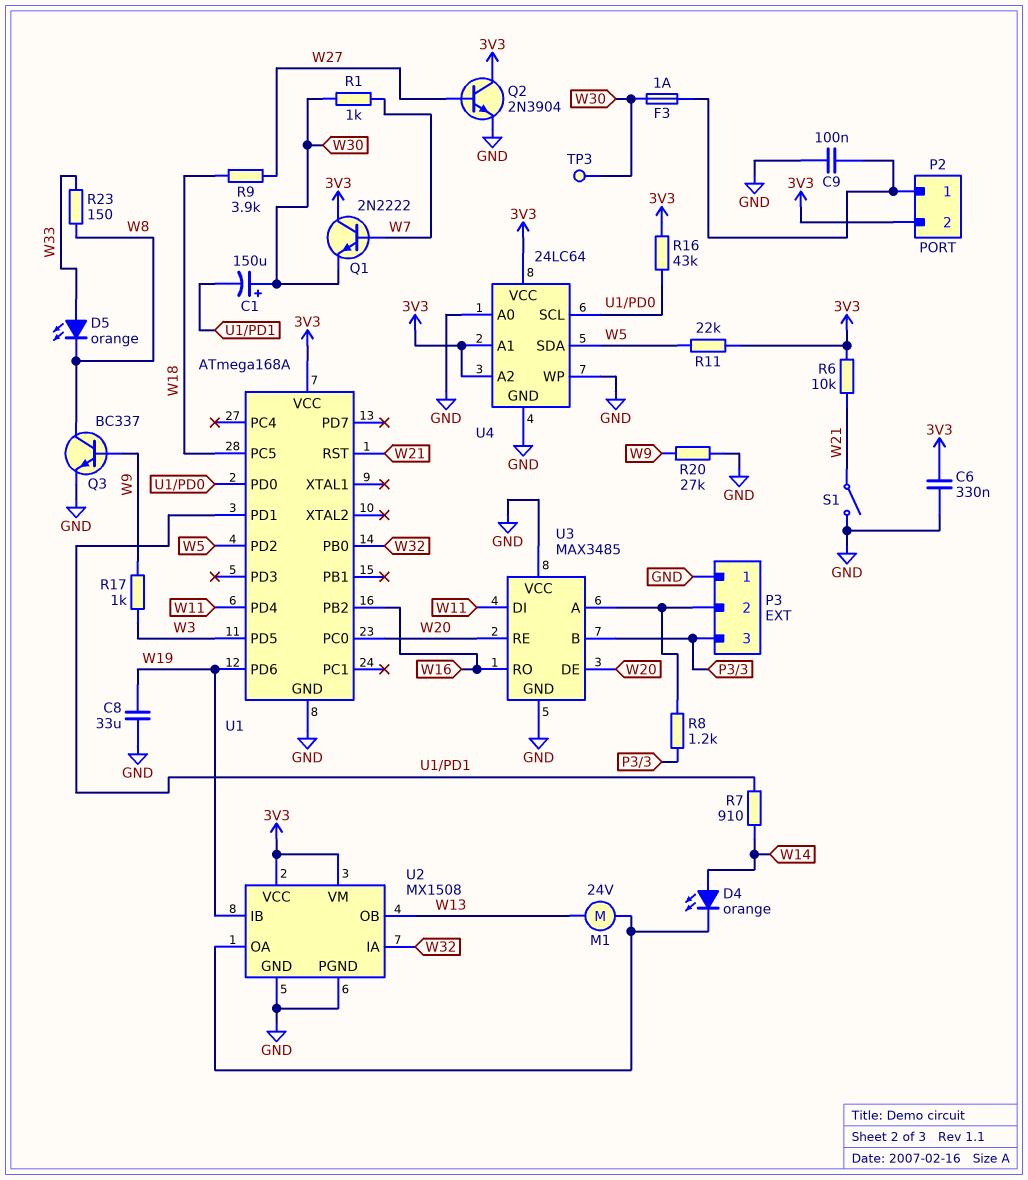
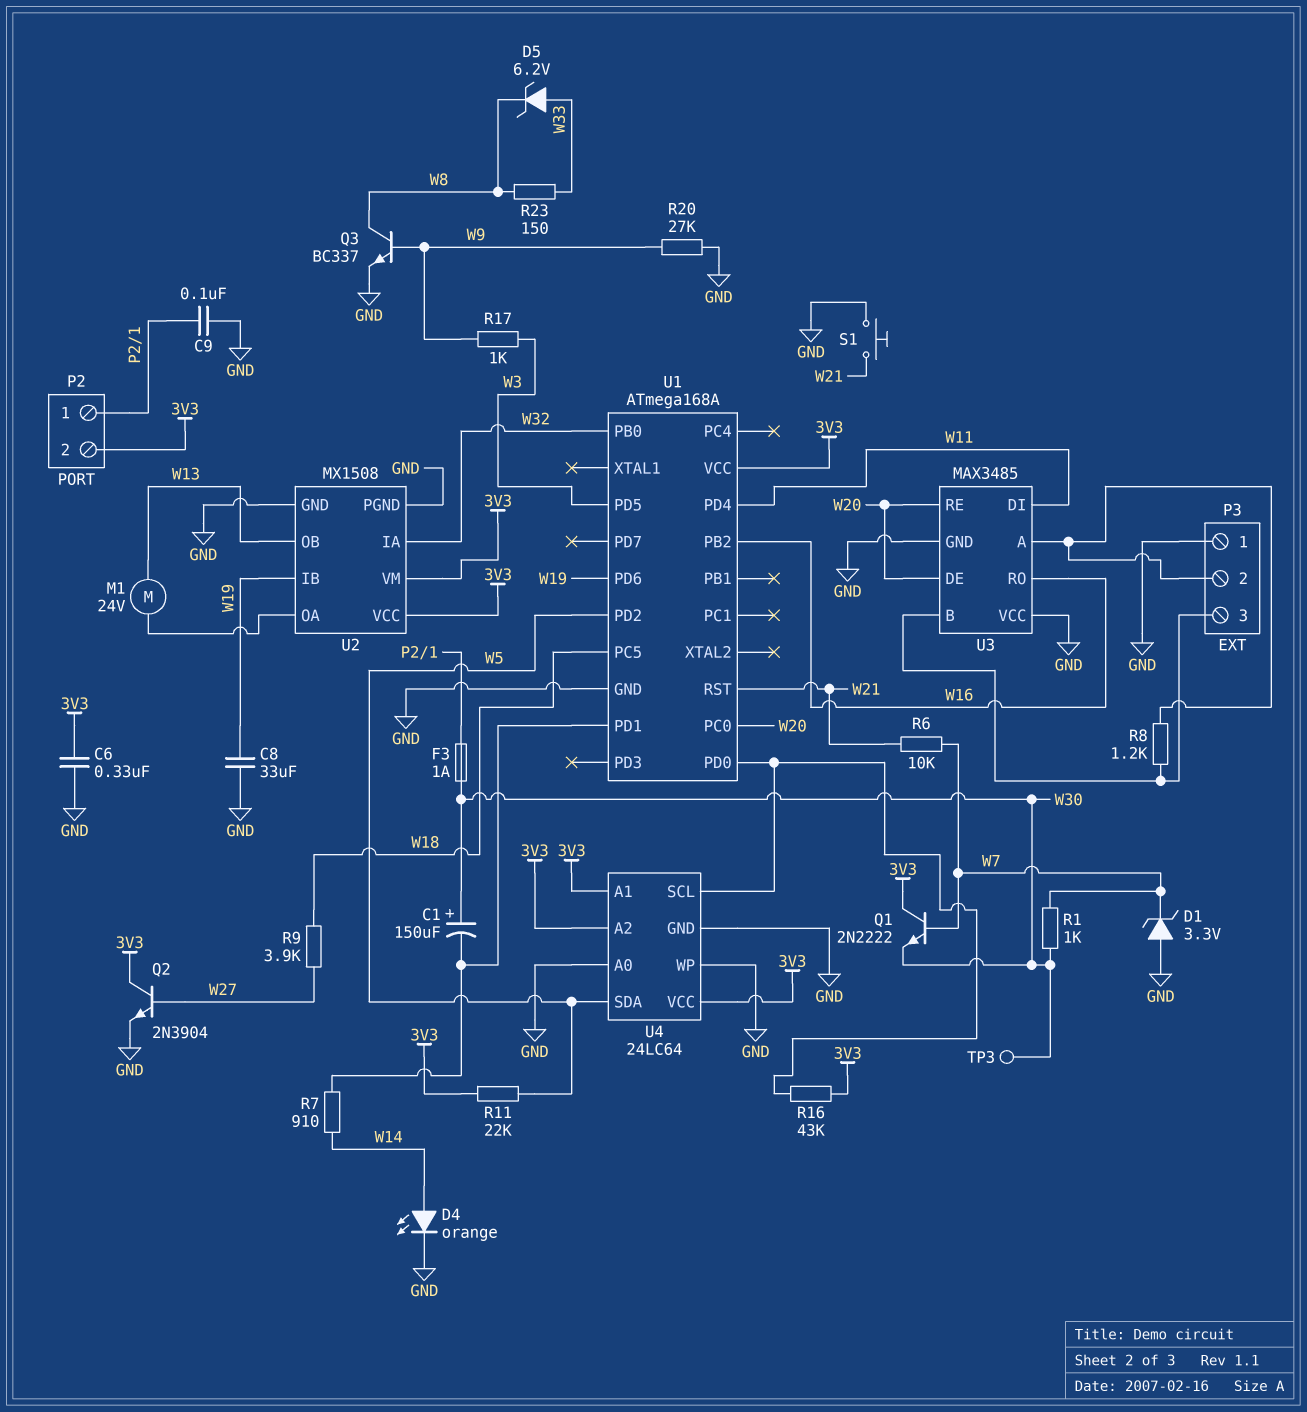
D1: none -> zener 3.3V (A GND, K W7)
D4: LED orange (A W14, K U2/OA) -> LED orange (A W14, K GND)
D5: LED orange (A W33, K W8) -> zener 6.2V (A W33, K W8)
R6: 10k (3V3, W21) -> 10k (W7, W21)
S1: switch (GND, W21) -> button (GND, W21)

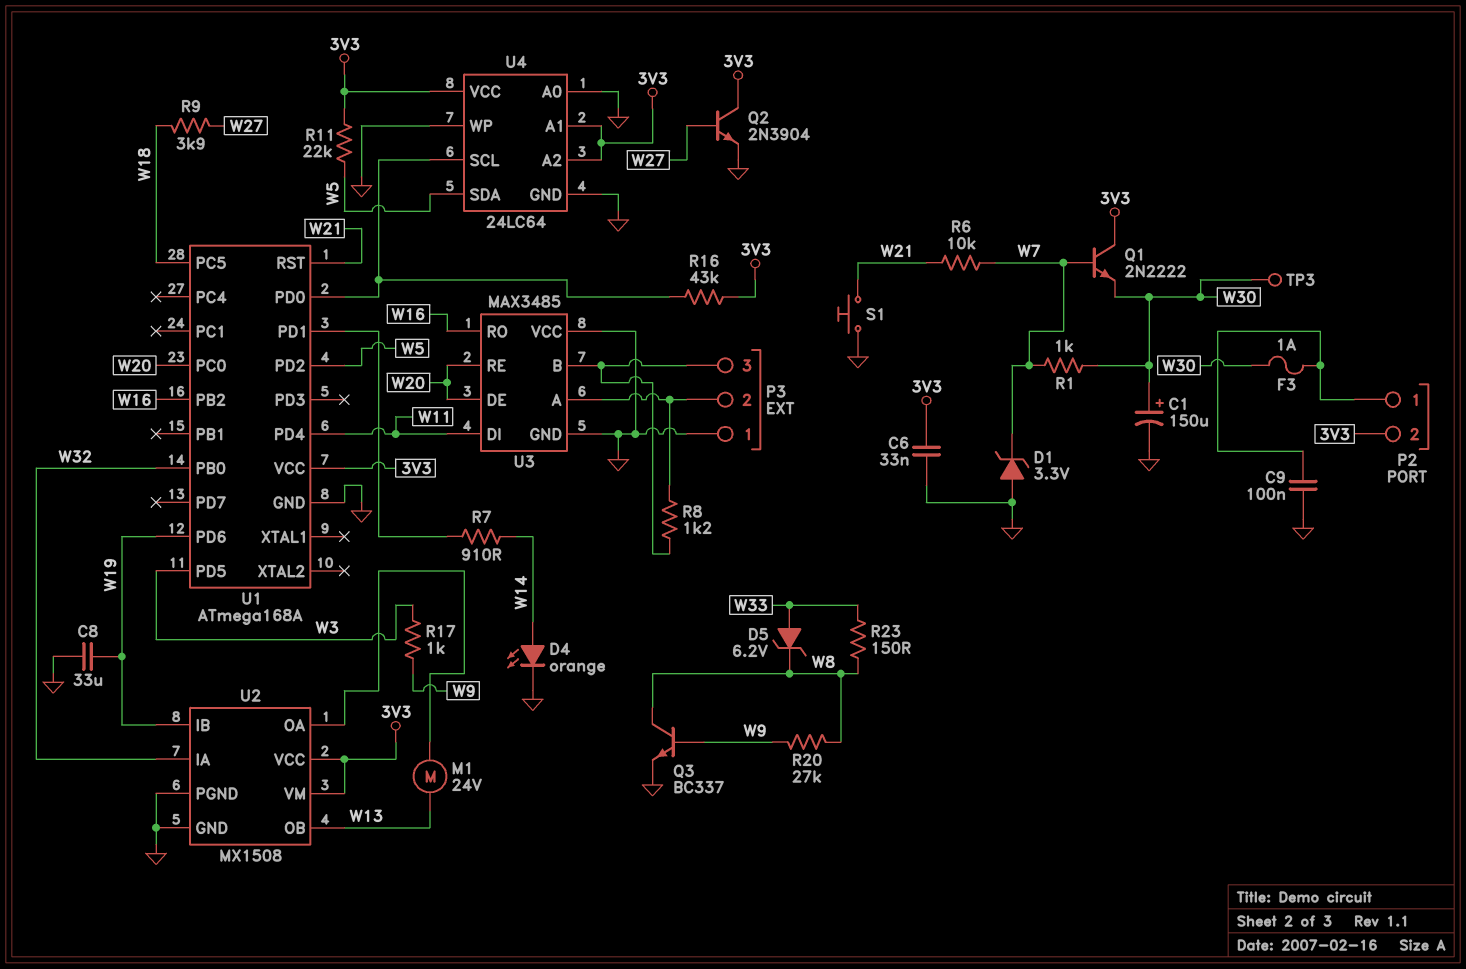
C1: 150uF (plus W30, minus U1/PD1) -> 150uF (plus W30, minus GND)
C6: 330nF (3V3, GND) -> 33nF (3V3, GND)
R20: 27k (GND, W9) -> 27k (W8, W9)

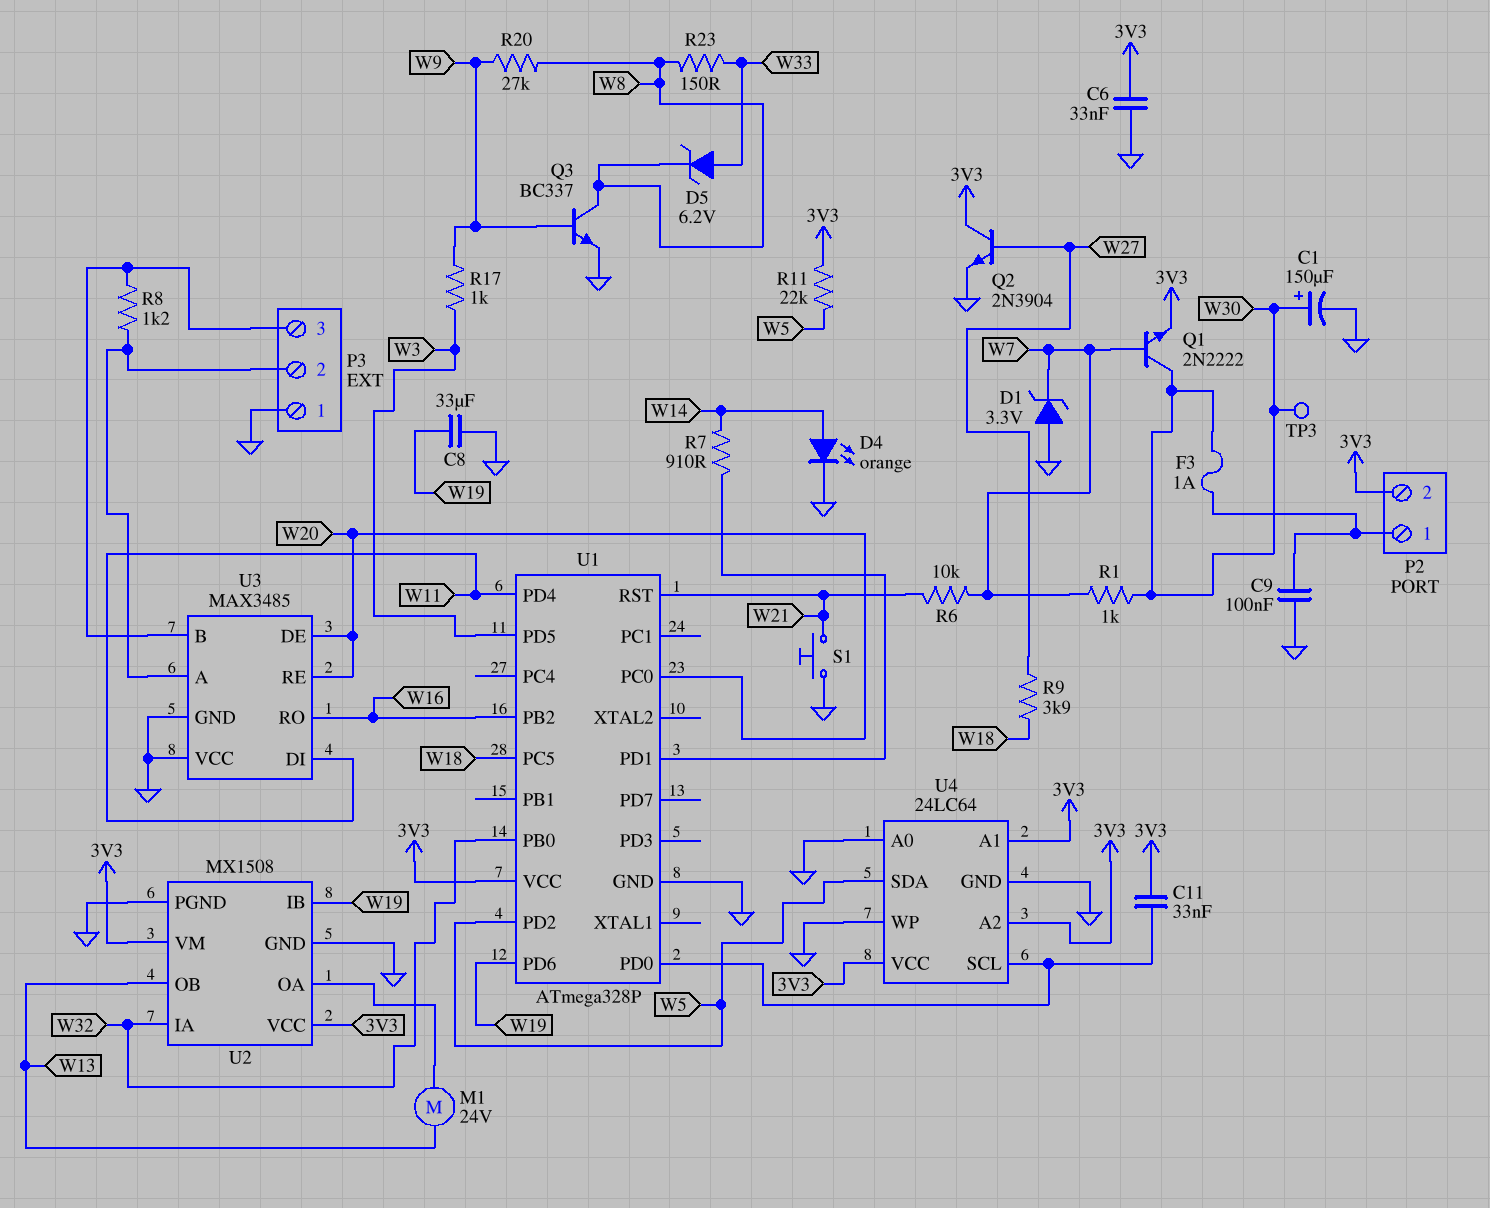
C11: none -> 33nF (3V3, U1/PD0)
Q1: NPN 2N2222 (B W7, C 3V3, E W30) -> NPN 2N2222 (B W7, C W30, E 3V3)
R16: 43k (3V3, U1/PD0) -> none
U1: ATmega168A -> ATmega328P

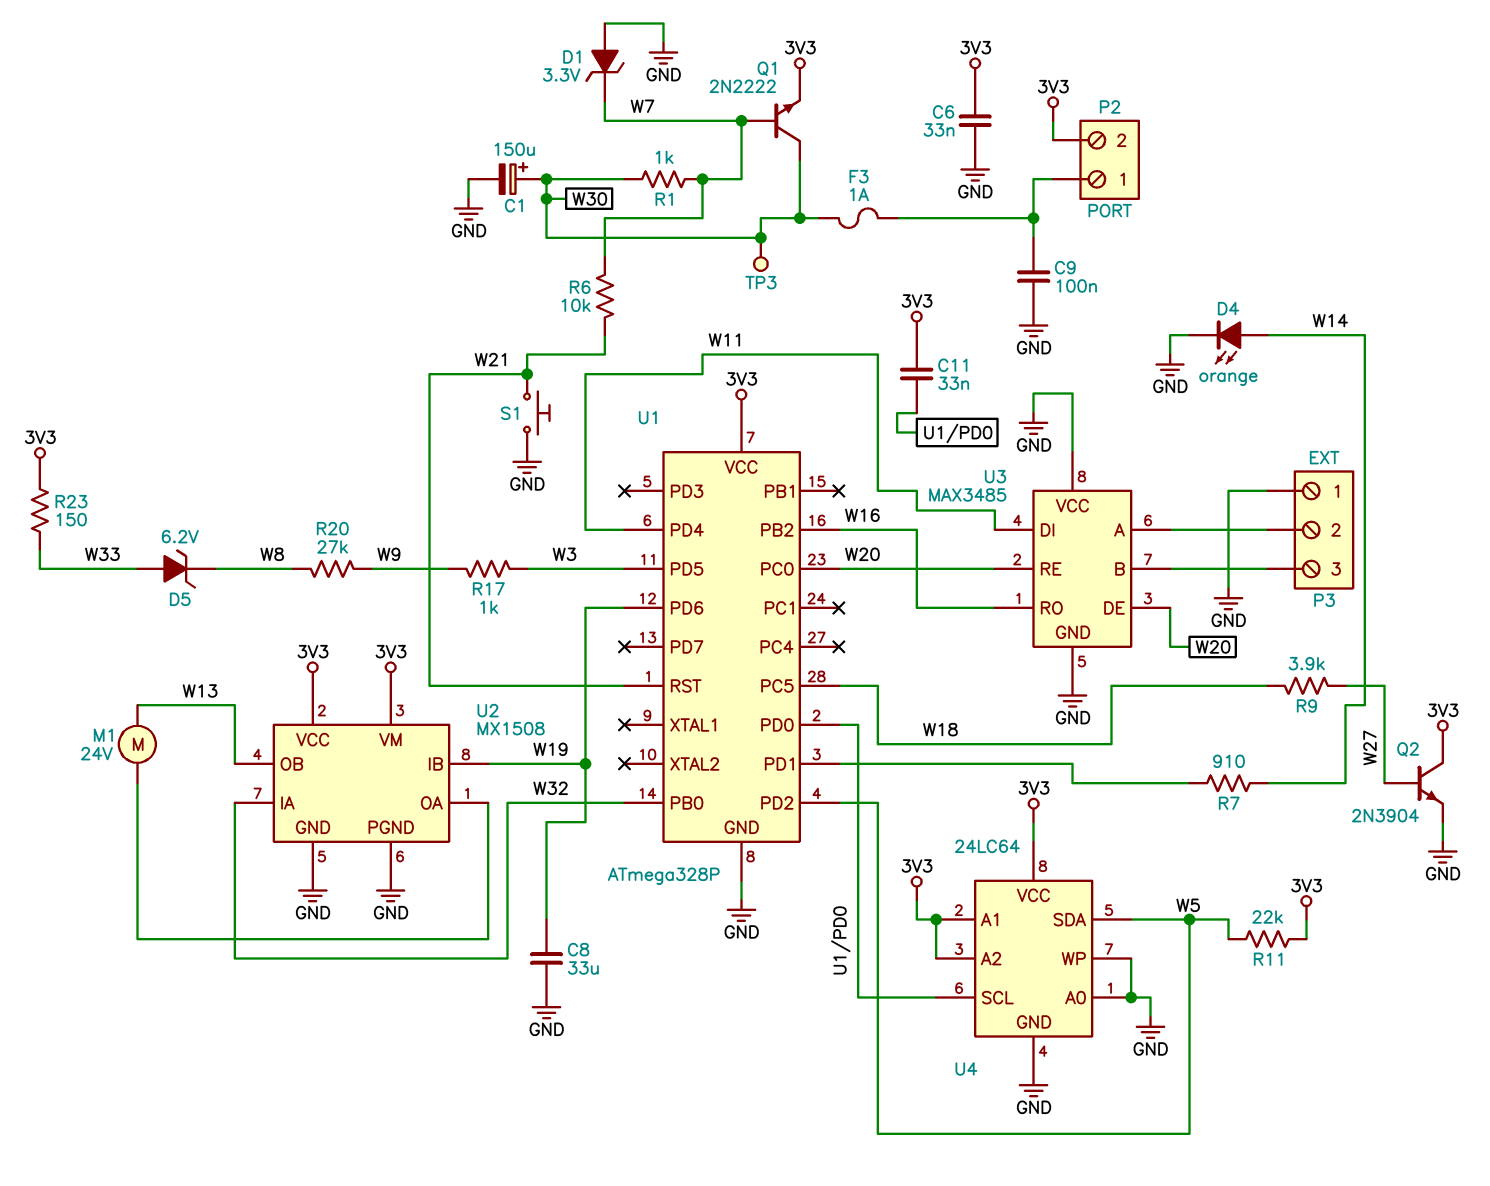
Q3: NPN BC337 (B W9, C W8, E GND) -> none
R8: 1.2k (P3/2, P3/3) -> none
R23: 150 (W8, W33) -> 150 (3V3, W33)

